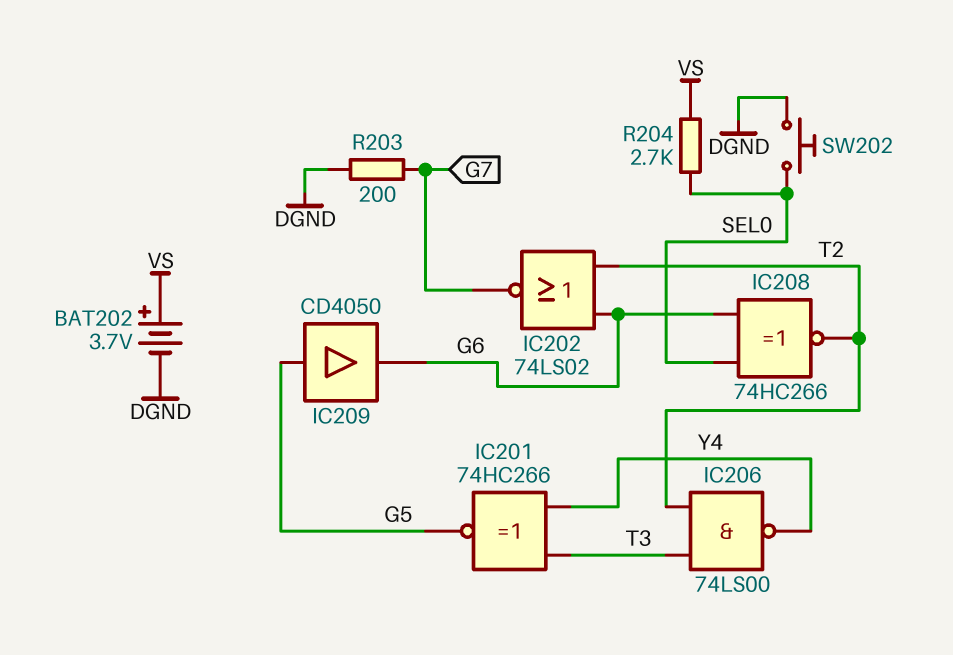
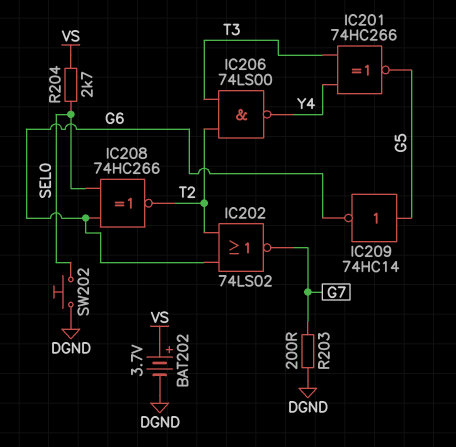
IC209: buffer CD4050 (in G5, out G6) -> NOT 74HC14 (in G5, out G6)

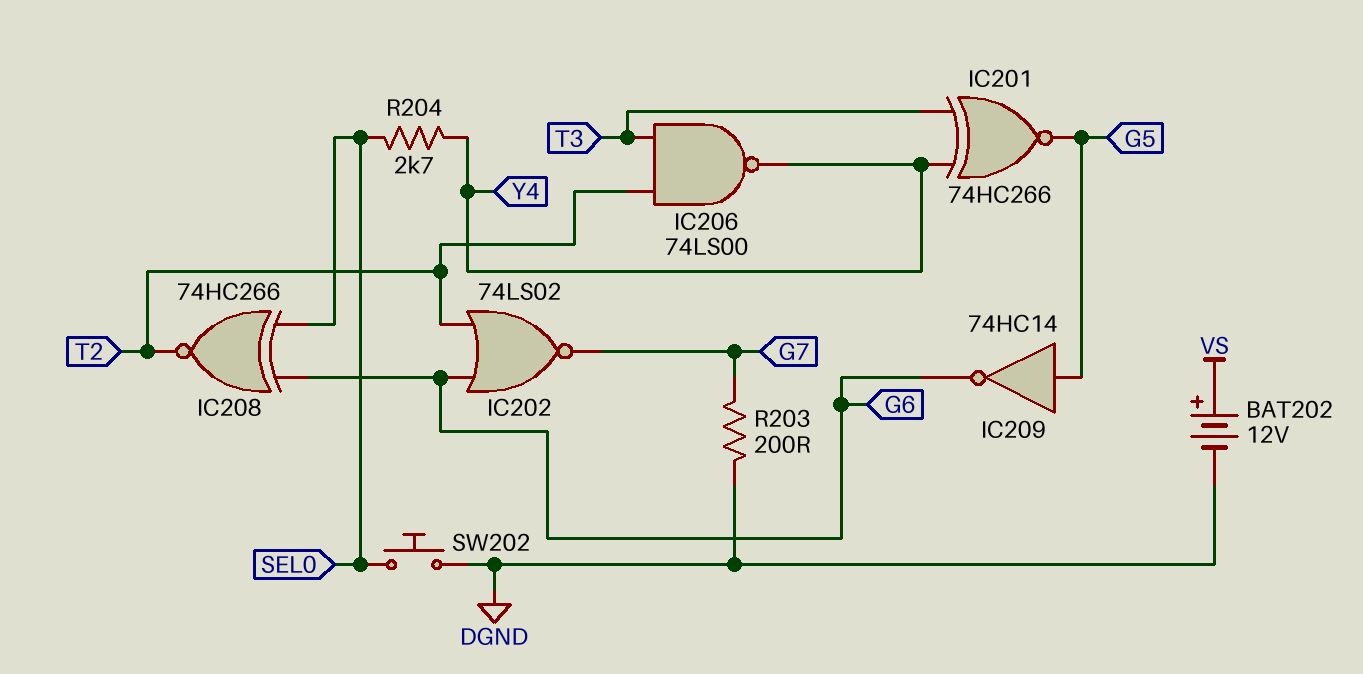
BAT202: 3.7V (plus VS, minus DGND) -> 12V (plus VS, minus DGND)
R204: 2.7k (SEL0, VS) -> 2.7k (SEL0, Y4)

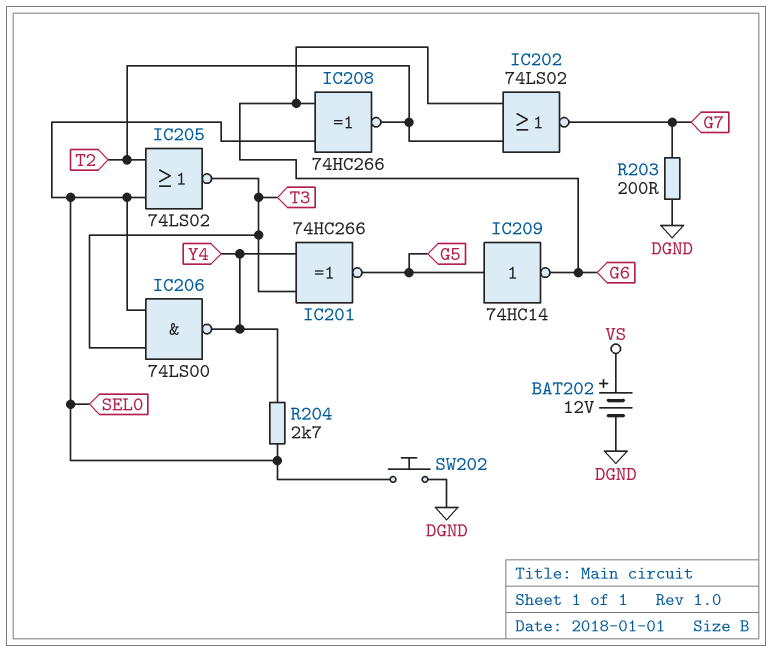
IC205: none -> NOR 74LS02 (in SEL0, in T2, out T3)
IC206: NAND 74LS00 (in T2, in T3, out Y4) -> NAND 74LS00 (in SEL0, in T3, out Y4)

